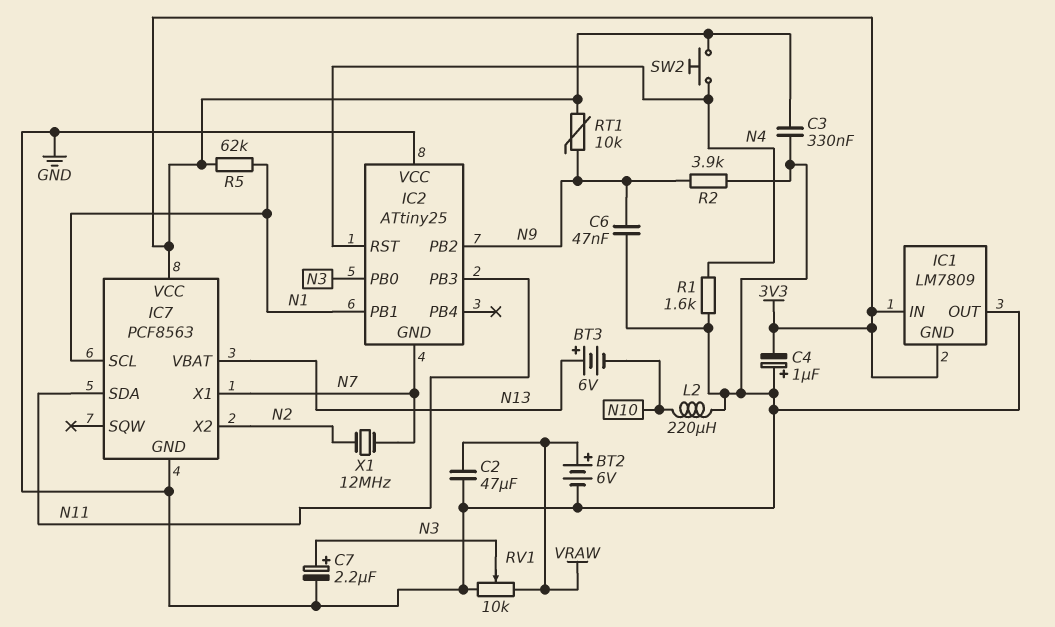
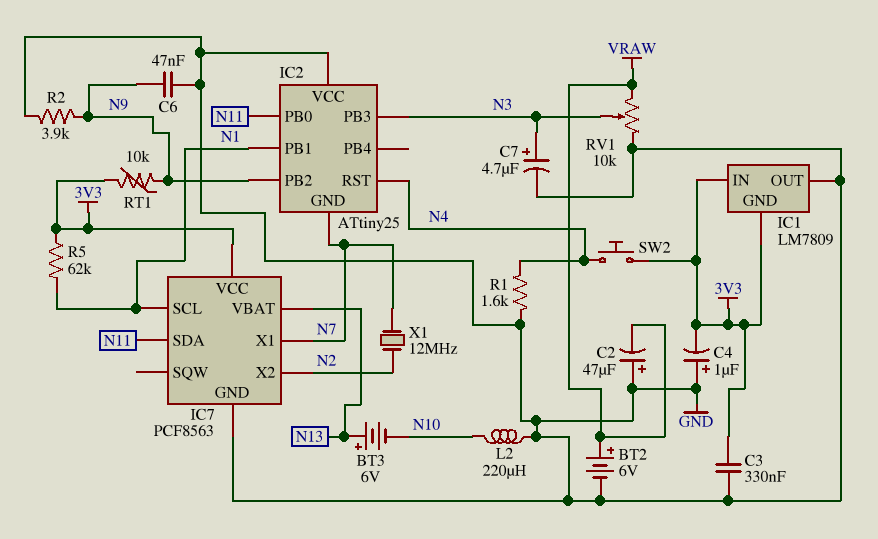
C2: 47uF (GND, VRAW) -> 47uF (plus GND, minus VRAW)
C7: 2.2uF (plus N3, minus GND) -> 4.7uF (plus N3, minus GND)
IC2 pin PB0: N3 -> N11
IC2 pin PB3: N11 -> N3

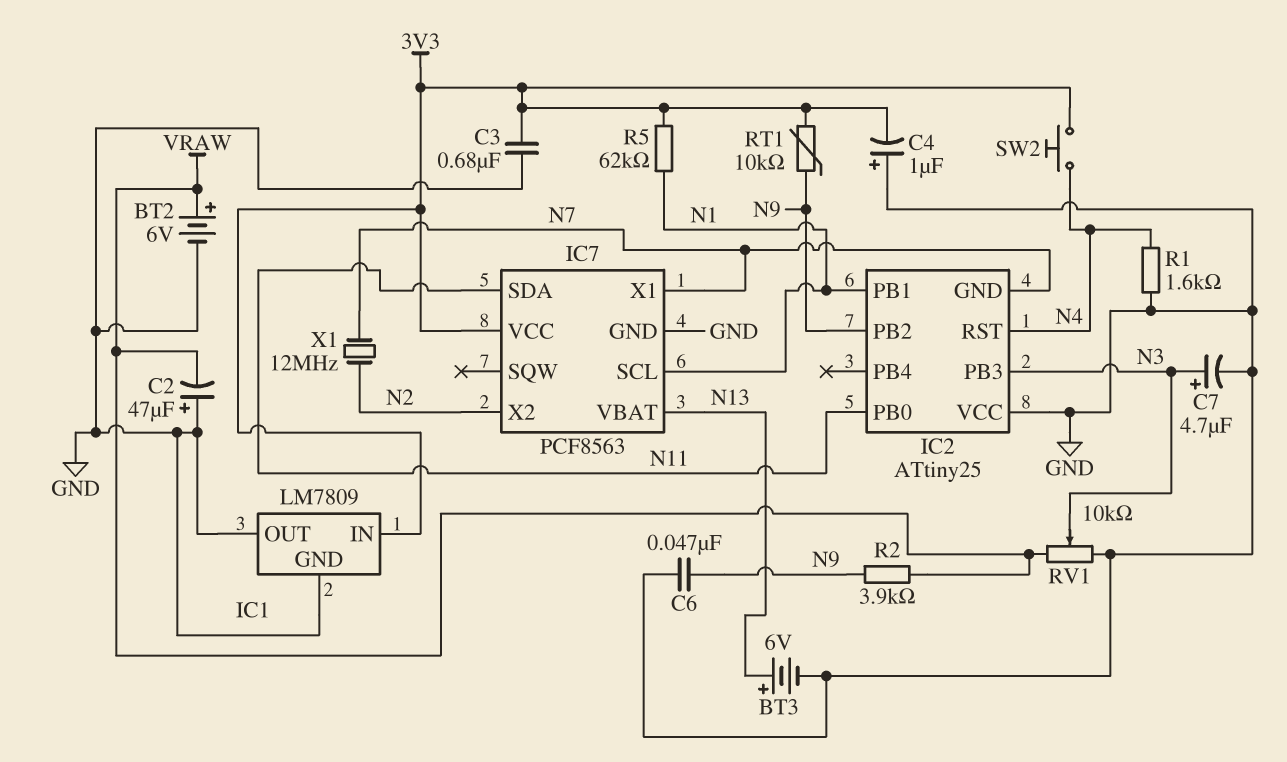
BT3: 6V (plus N13, minus N10) -> 6V (plus N13, minus GND)
C3: 330nF (3V3, GND) -> 680nF (3V3, GND)
IC1 pin GND: 3V3 -> GND
L2: 220uH (GND, N10) -> none
R2: 3.9k (GND, N9) -> 3.9k (N9, VRAW)

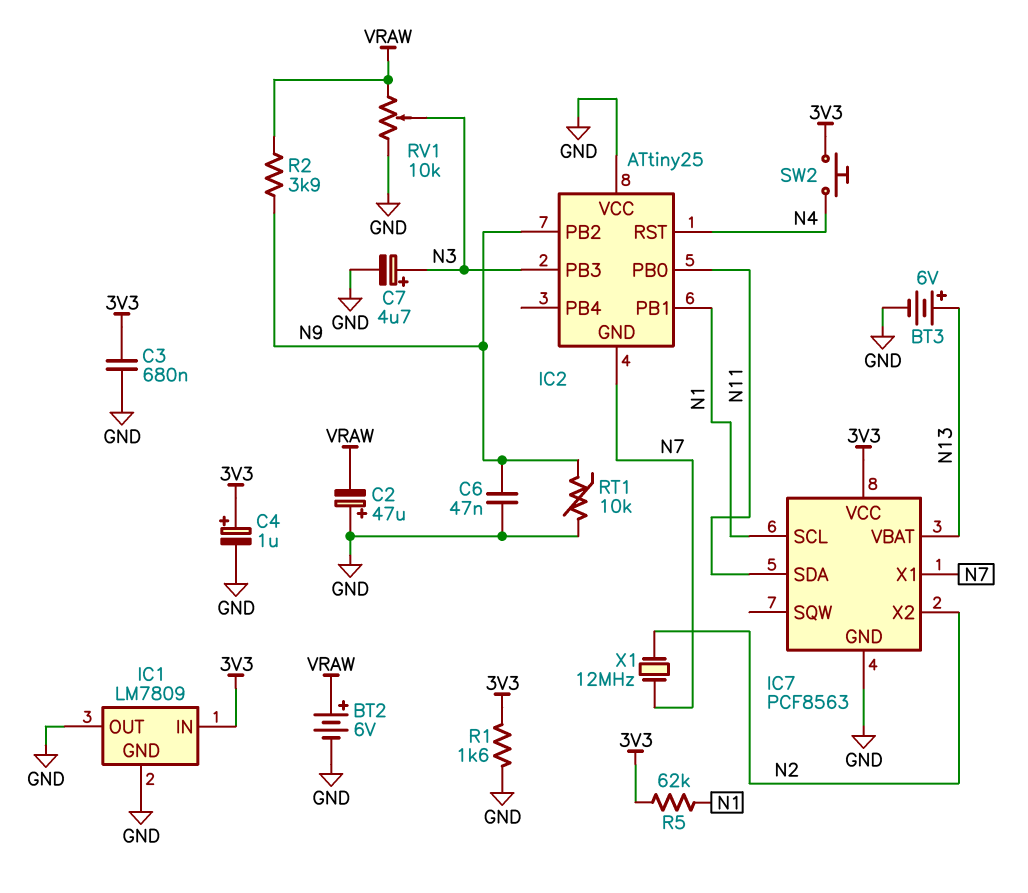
C4: 1uF (plus GND, minus 3V3) -> 1uF (plus 3V3, minus GND)
R1: 1.6k (GND, N4) -> 1.6k (3V3, GND)
RT1: 10k (3V3, N9) -> 10k (GND, N9)

